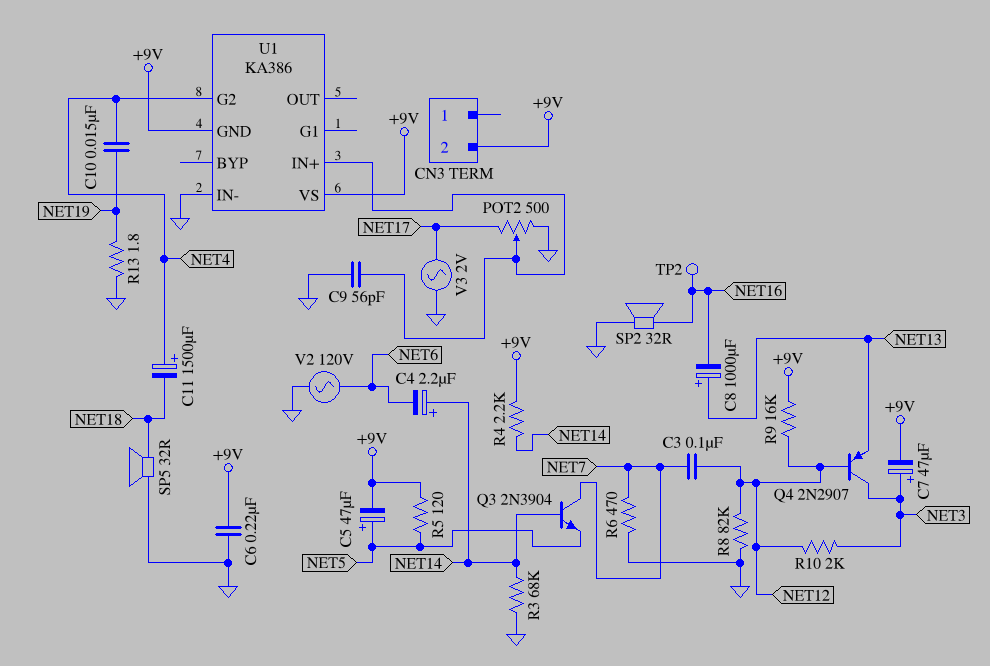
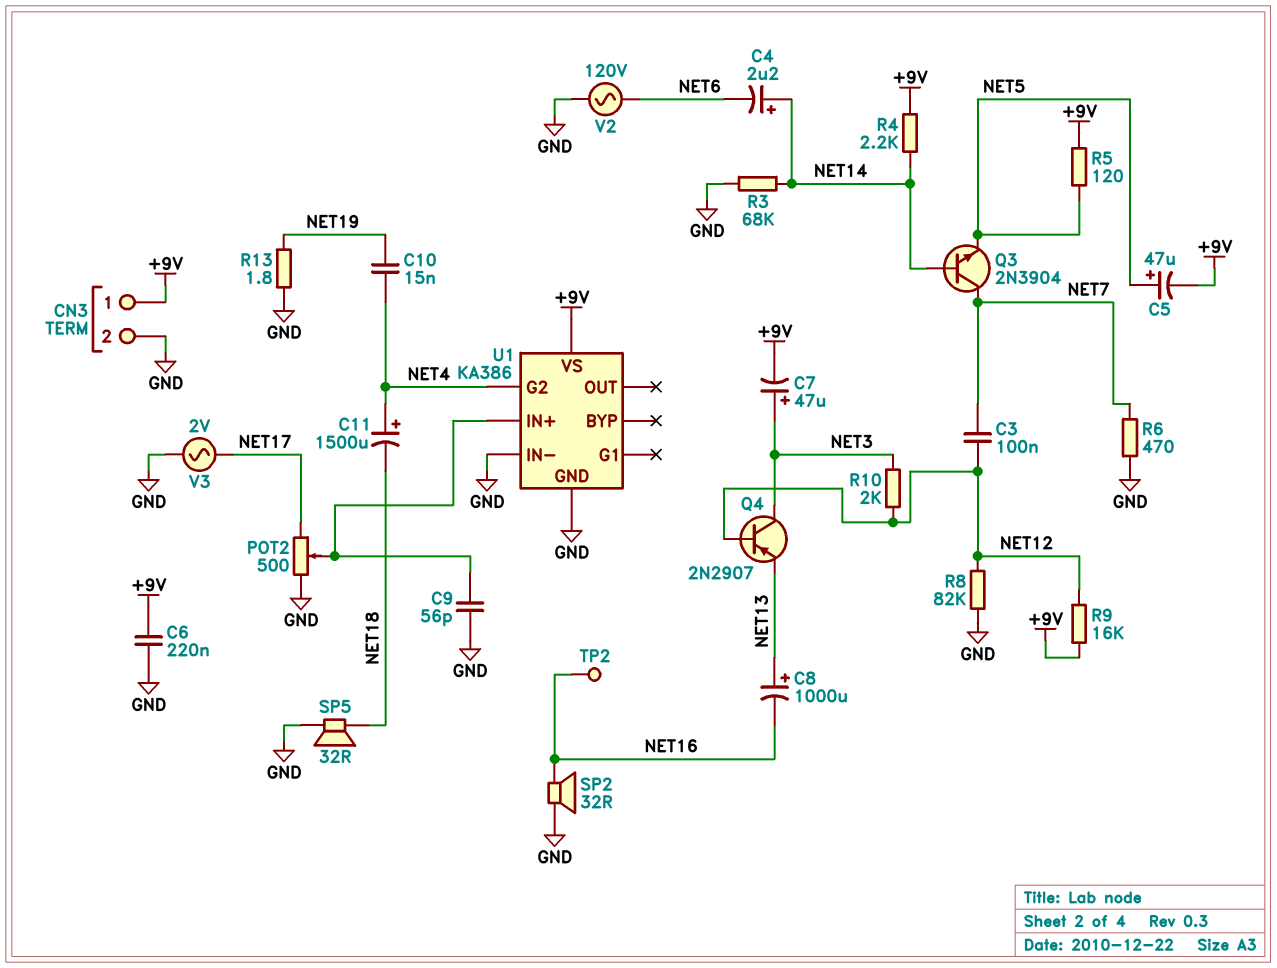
CN3 pin 1: none -> +9V
CN3 pin 2: +9V -> GND
U1 pin GND: +9V -> GND

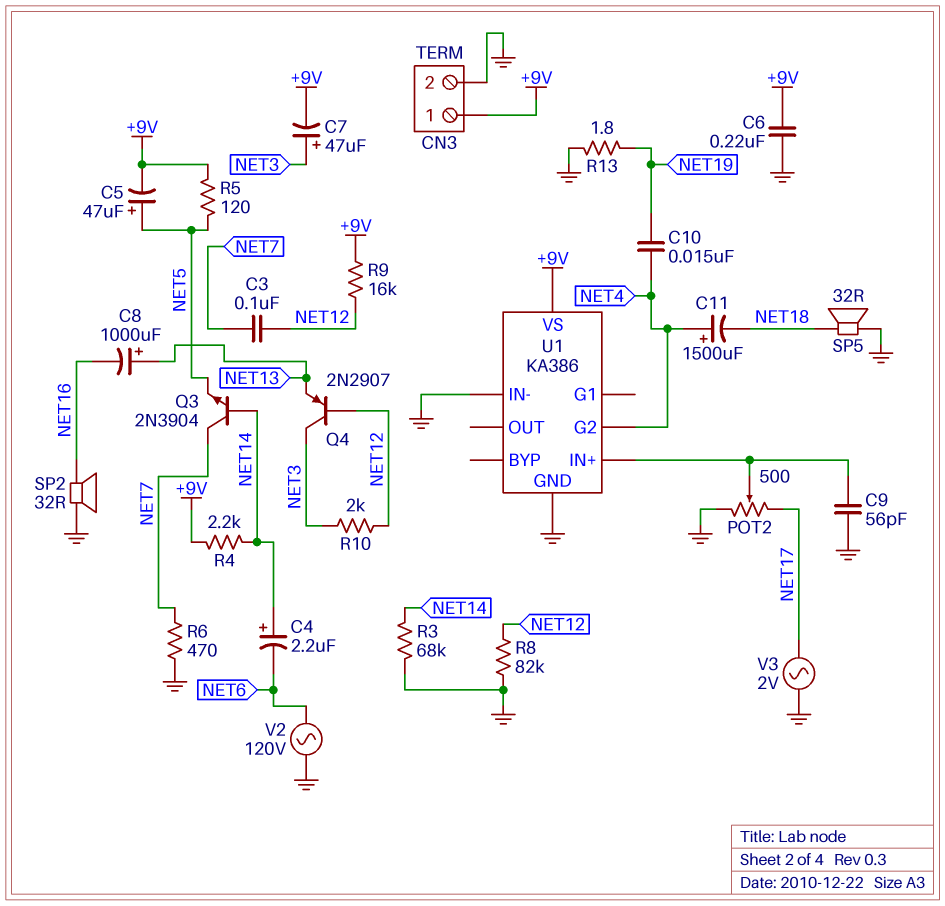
TP2: test point (NET16) -> none

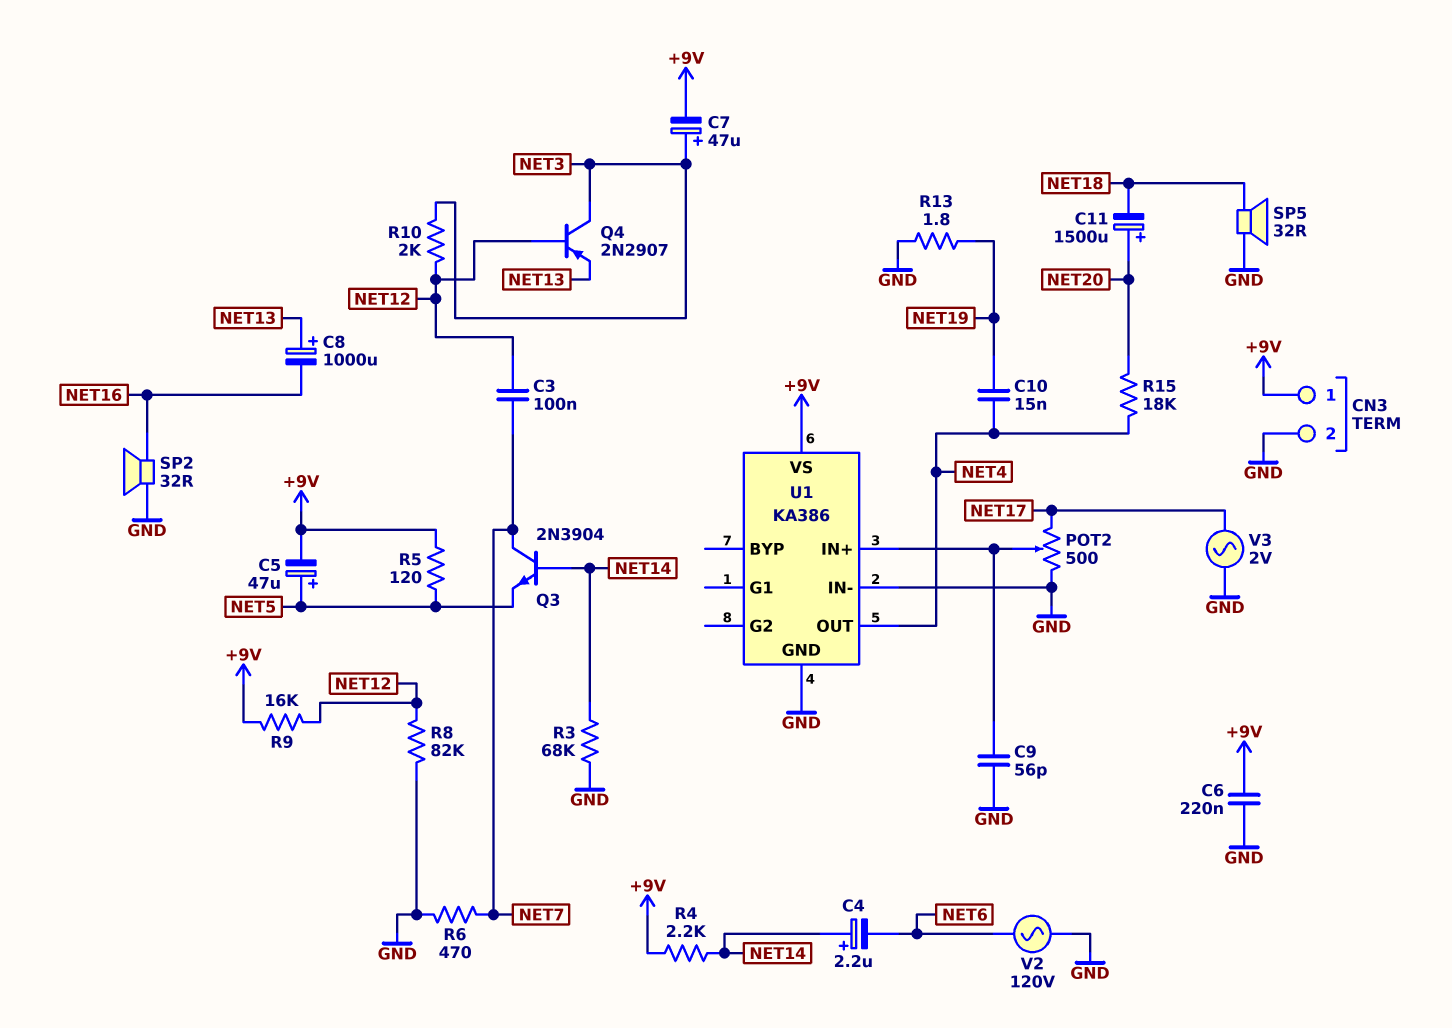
C11: 1500uF (plus NET4, minus NET18) -> 1500uF (plus NET20, minus NET18)
R15: none -> 18k (NET4, NET20)
U1 pin G2: NET4 -> none
U1 pin OUT: none -> NET4

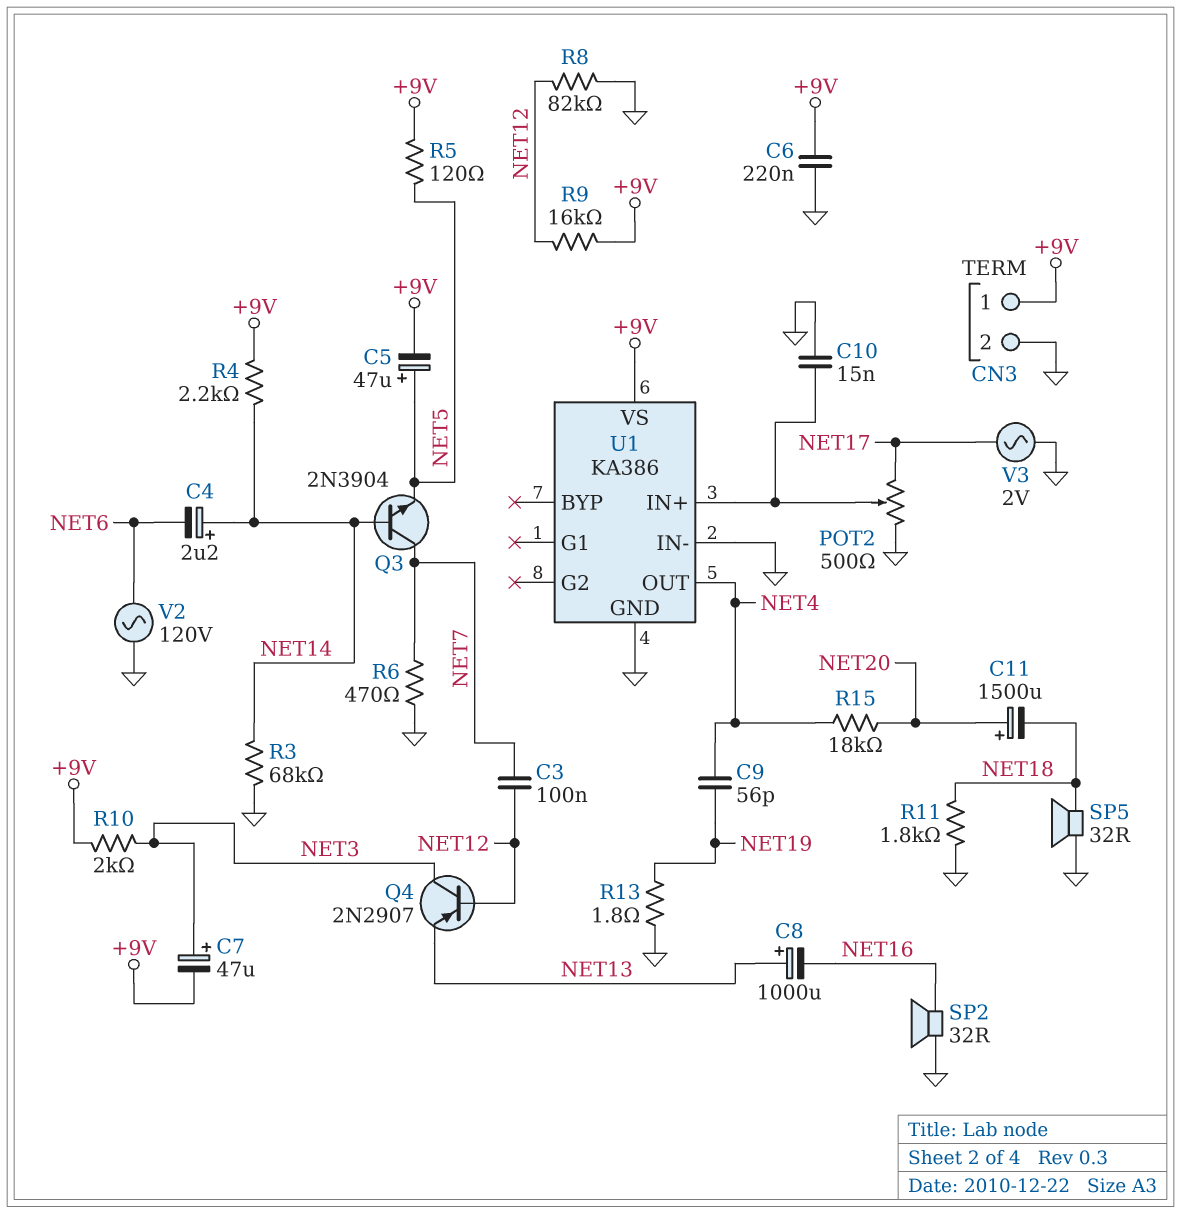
C9: 56pF (GND, U1/IN+) -> 56pF (NET4, NET19)
C10: 15nF (NET4, NET19) -> 15nF (GND, U1/IN+)
R10: 2k (NET3, NET12) -> 2k (+9V, NET3)
R11: none -> 1.8k (GND, NET18)

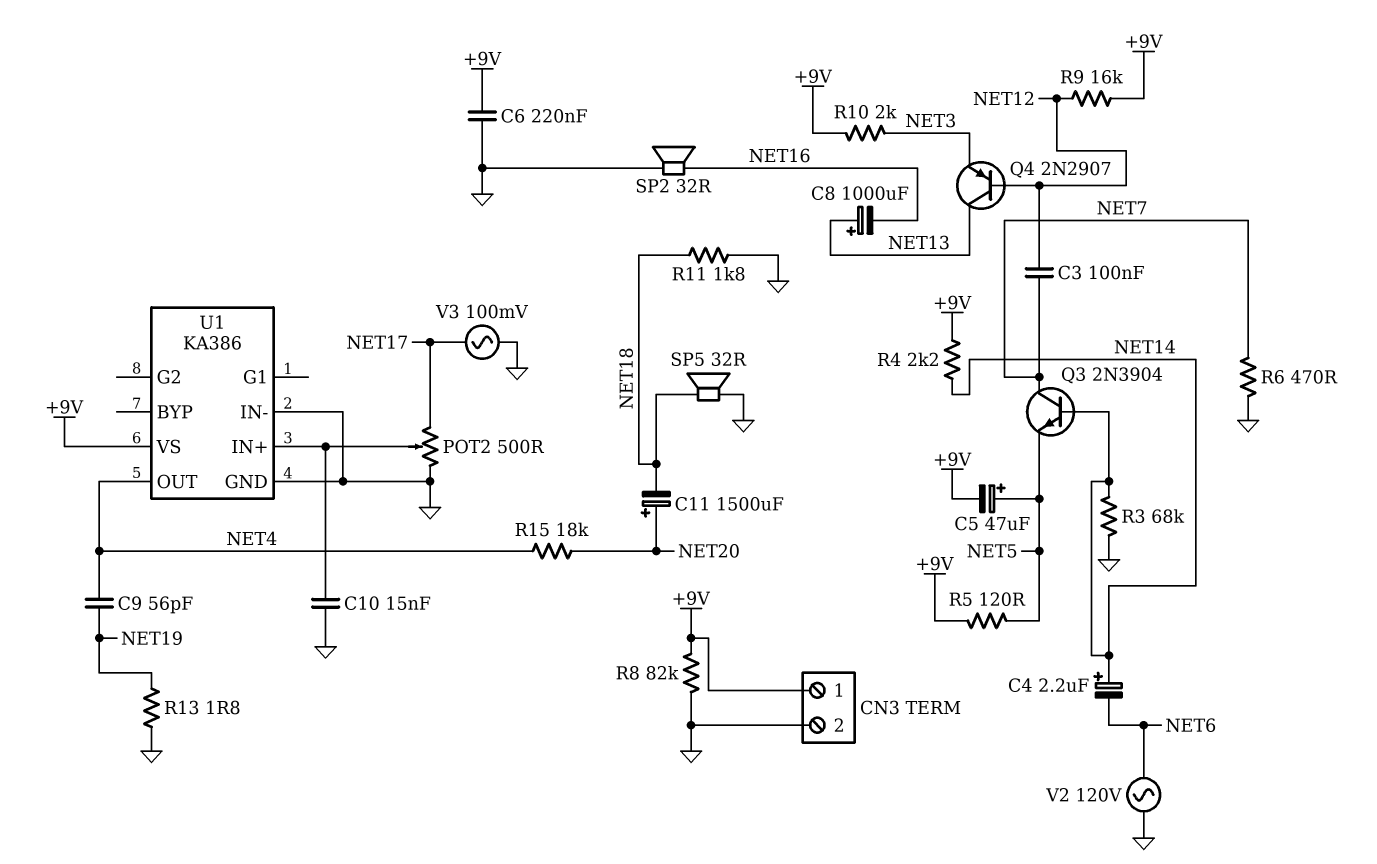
C7: 47uF (plus NET3, minus +9V) -> none
Q4: PNP 2N2907 (B NET12, C NET3, E NET13) -> PNP 2N2907 (B NET12, C NET13, E NET3)
R8: 82k (GND, NET12) -> 82k (+9V, GND)
V3: AC 2V (GND, NET17) -> AC 100mV (GND, NET17)

